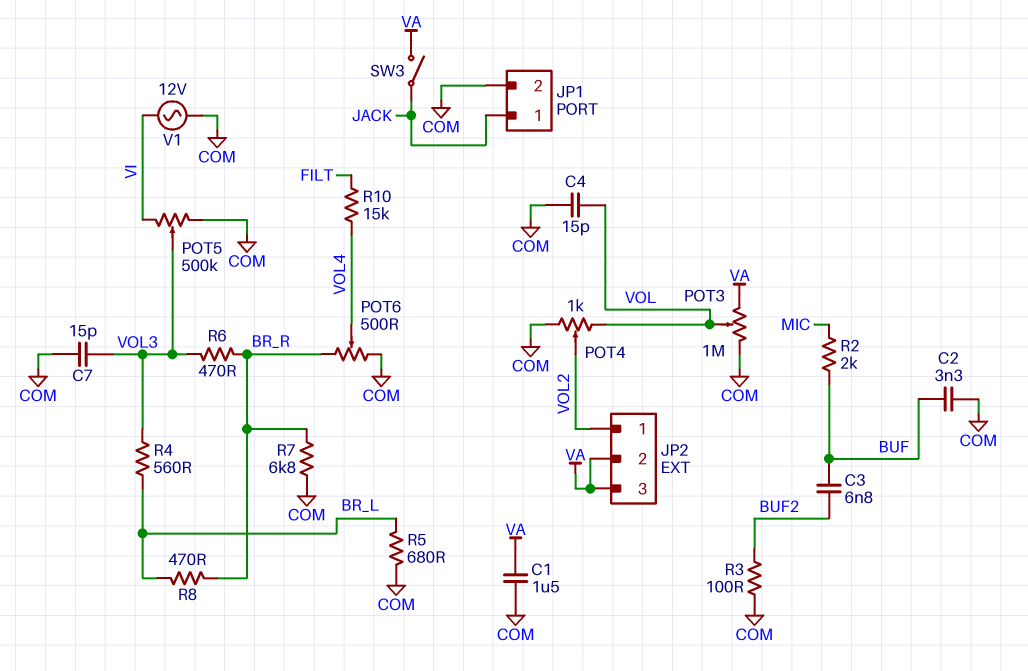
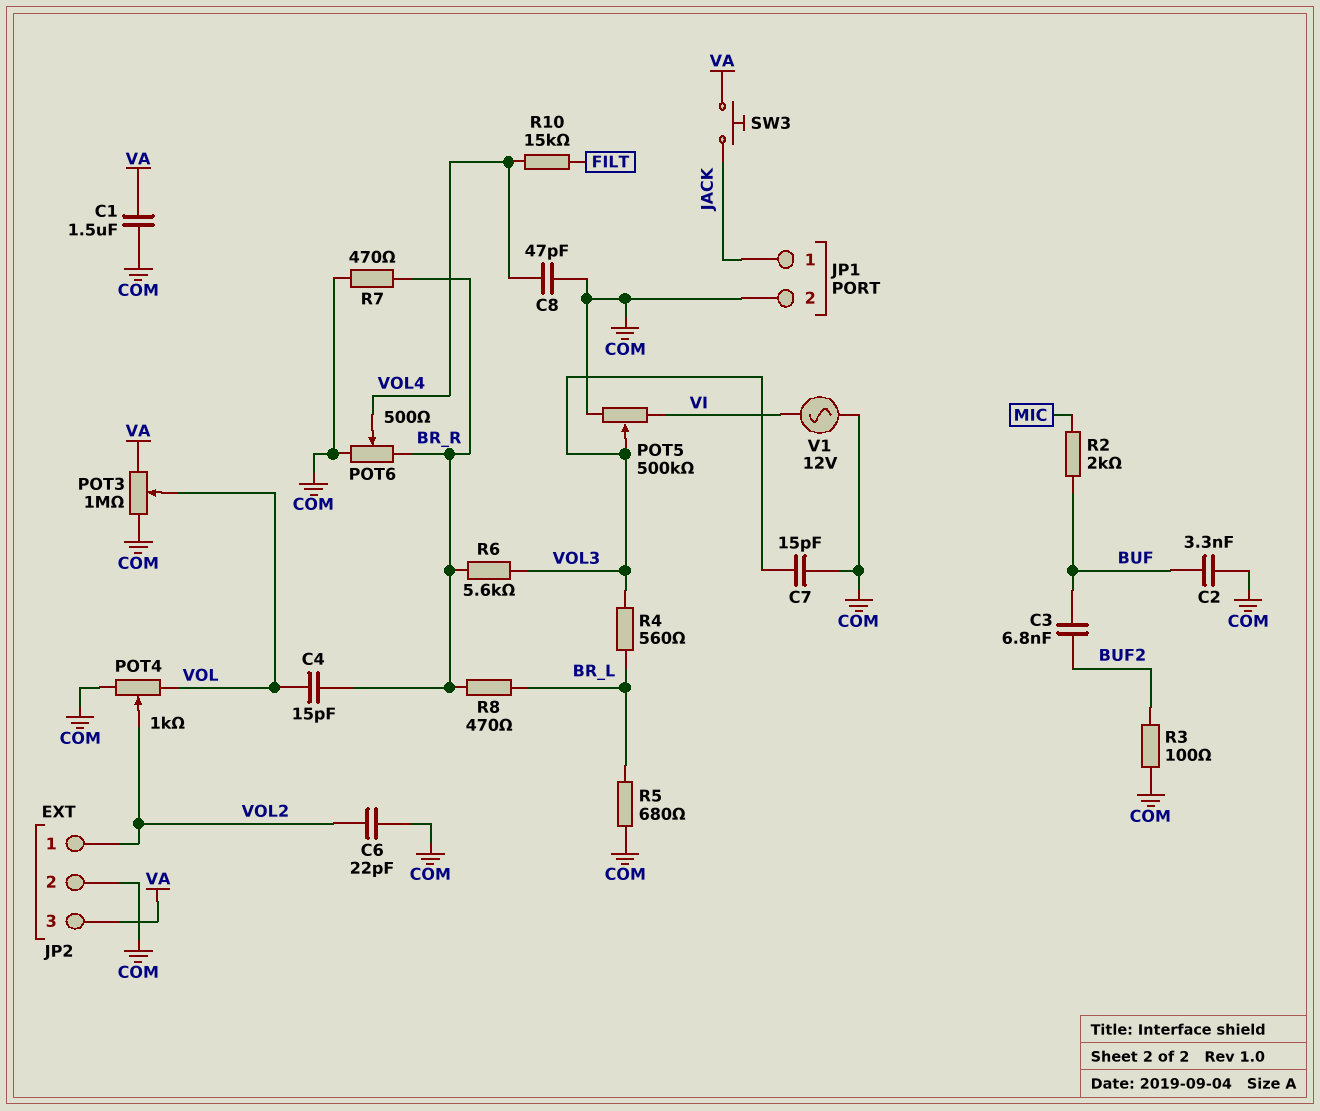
C4: 15pF (COM, VOL) -> 15pF (BR_R, VOL)
C6: none -> 22pF (COM, VOL2)
C8: none -> 47pF (COM, VOL4)
JP2 pin 2: VA -> COM
R6: 470 (BR_R, VOL3) -> 5.6k (BR_R, VOL3)
R7: 6.8k (BR_R, COM) -> 470 (BR_R, COM)
SW3: switch (JACK, VA) -> button (JACK, VA)

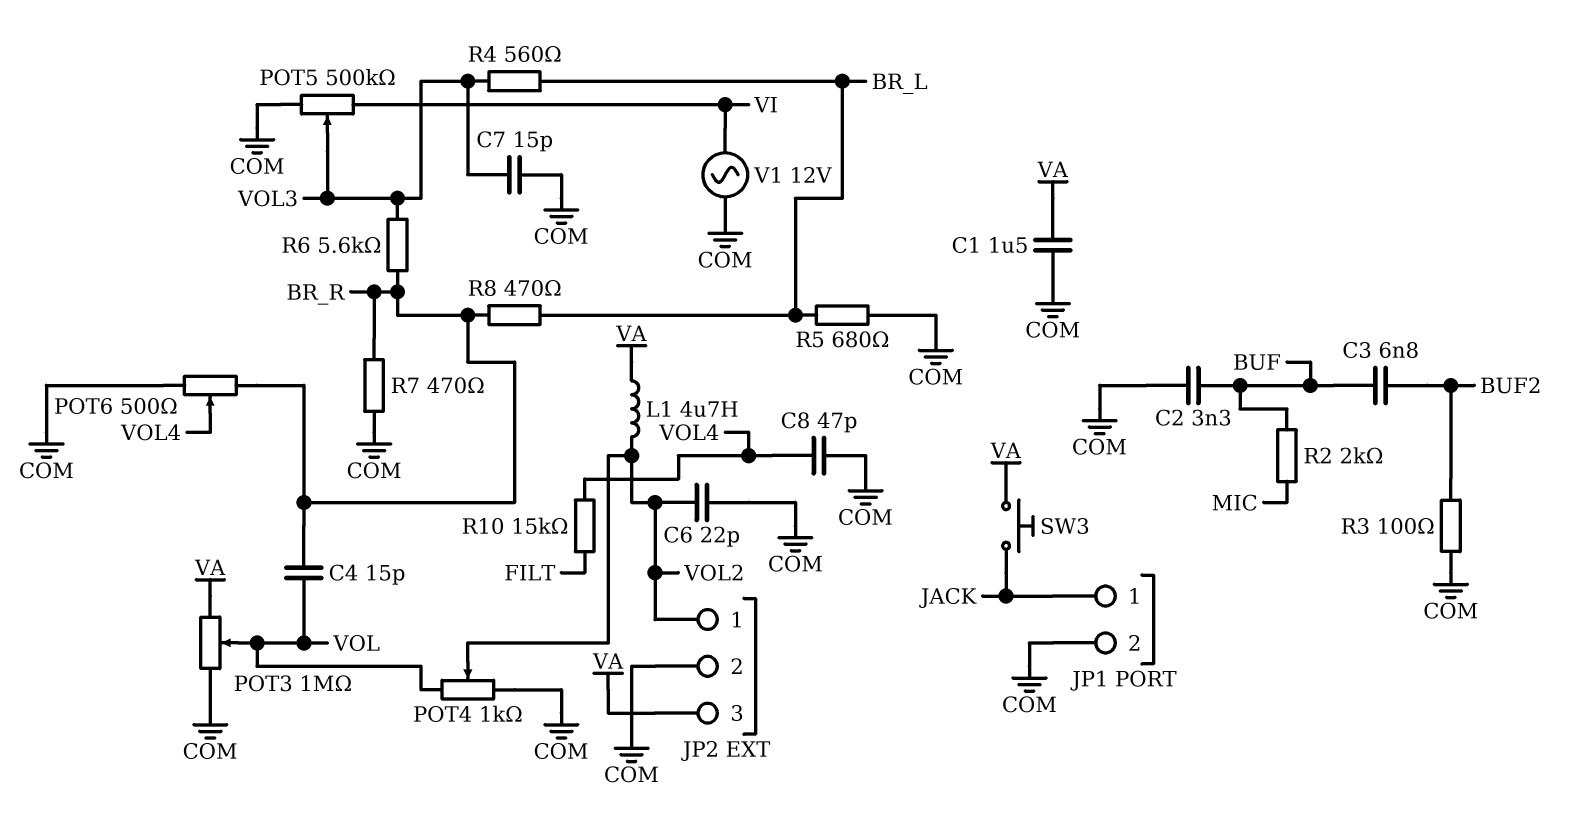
L1: none -> 4.7uH (VA, VOL2)

